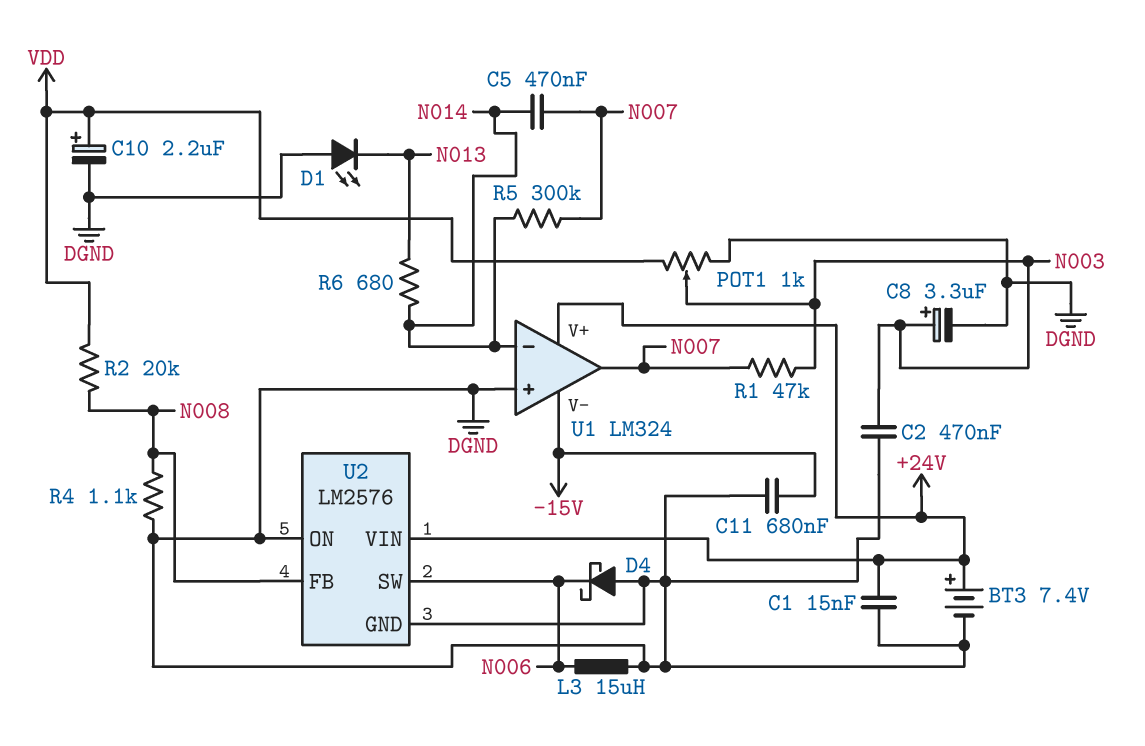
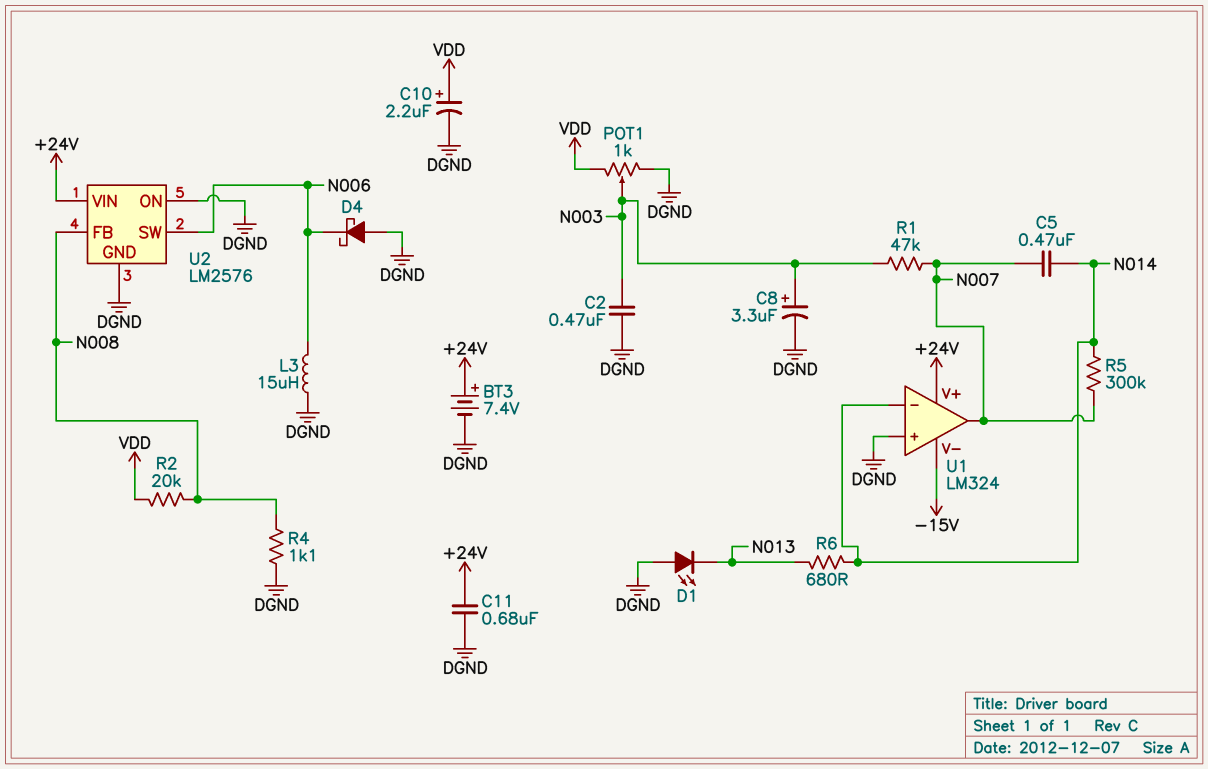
C1: 15nF (+24V, DGND) -> none
C11: 680nF (-15V, DGND) -> 680nF (+24V, DGND)

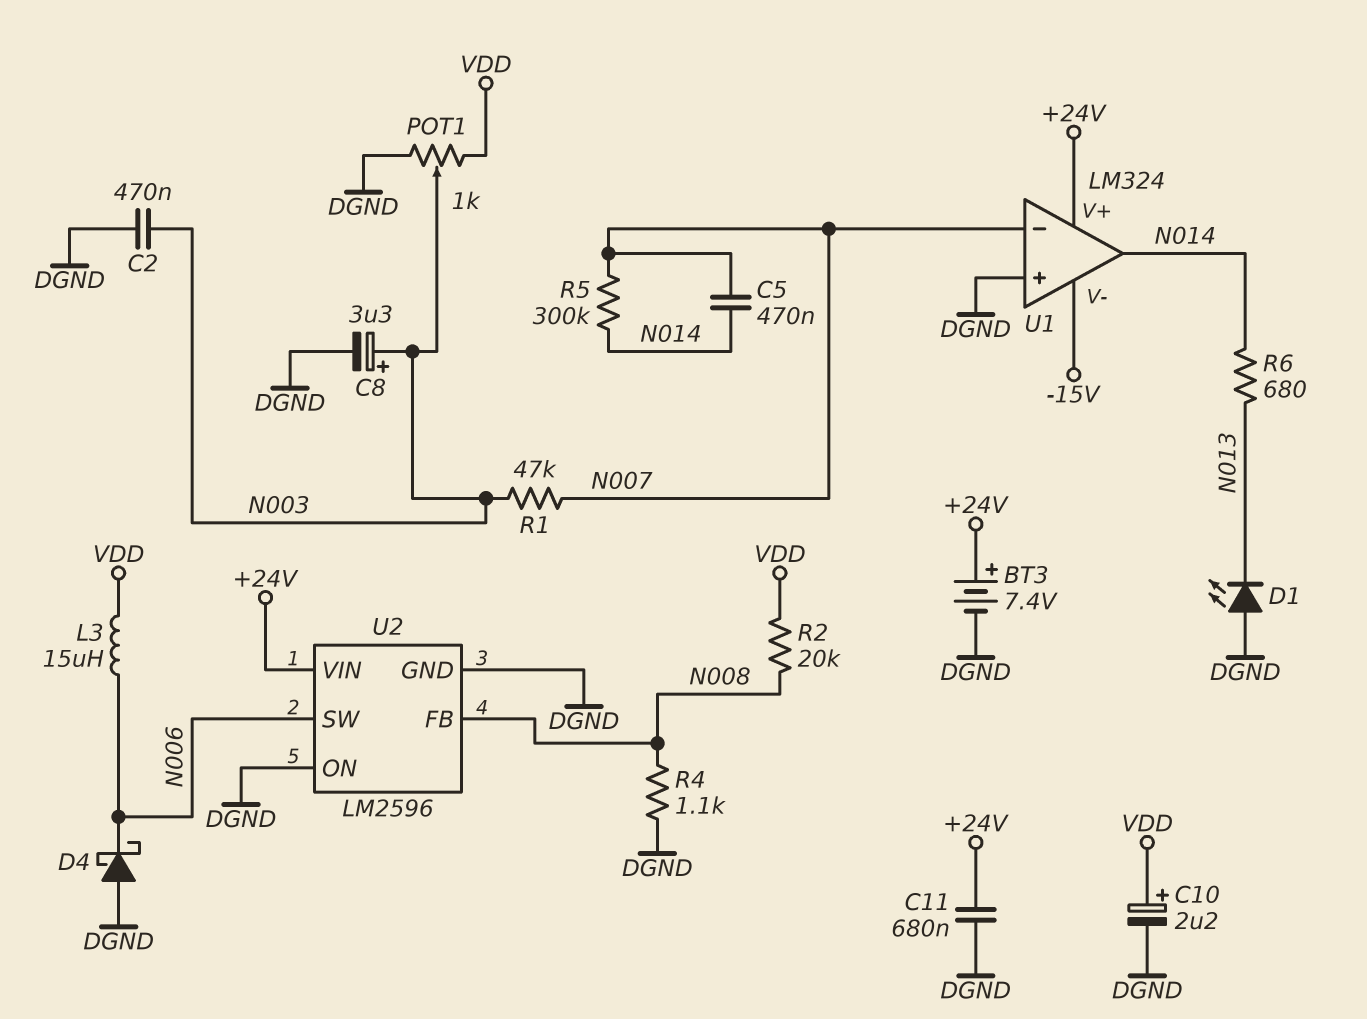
L3: 15uH (DGND, N006) -> 15uH (N006, VDD)
U1 pin in-: N014 -> N007
U1 pin out: N007 -> N014
U2: LM2576 -> LM2596

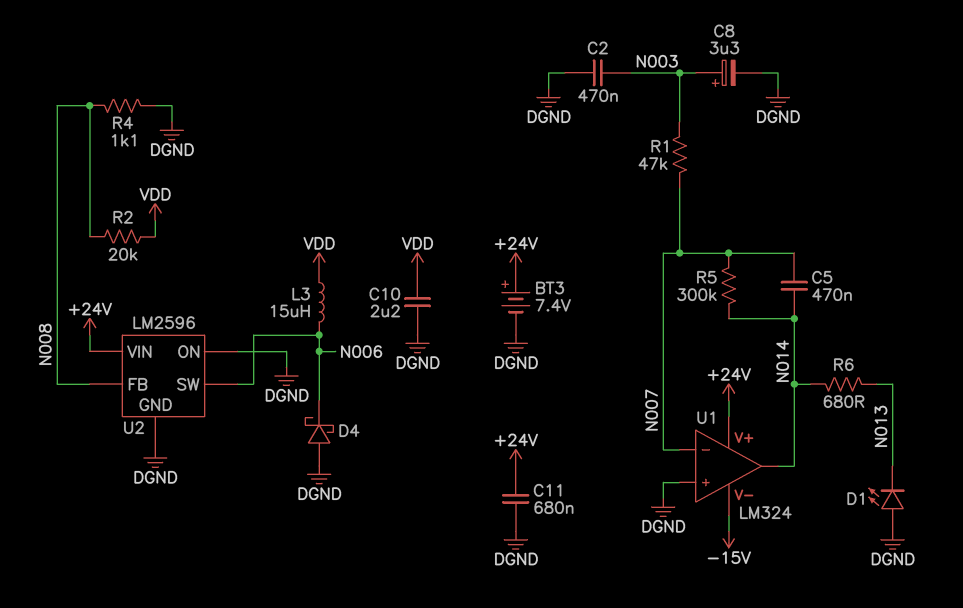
C10: 2.2uF (plus VDD, minus DGND) -> 2.2uF (DGND, VDD)
POT1: 1k (DGND, VDD, wiper N003) -> none

